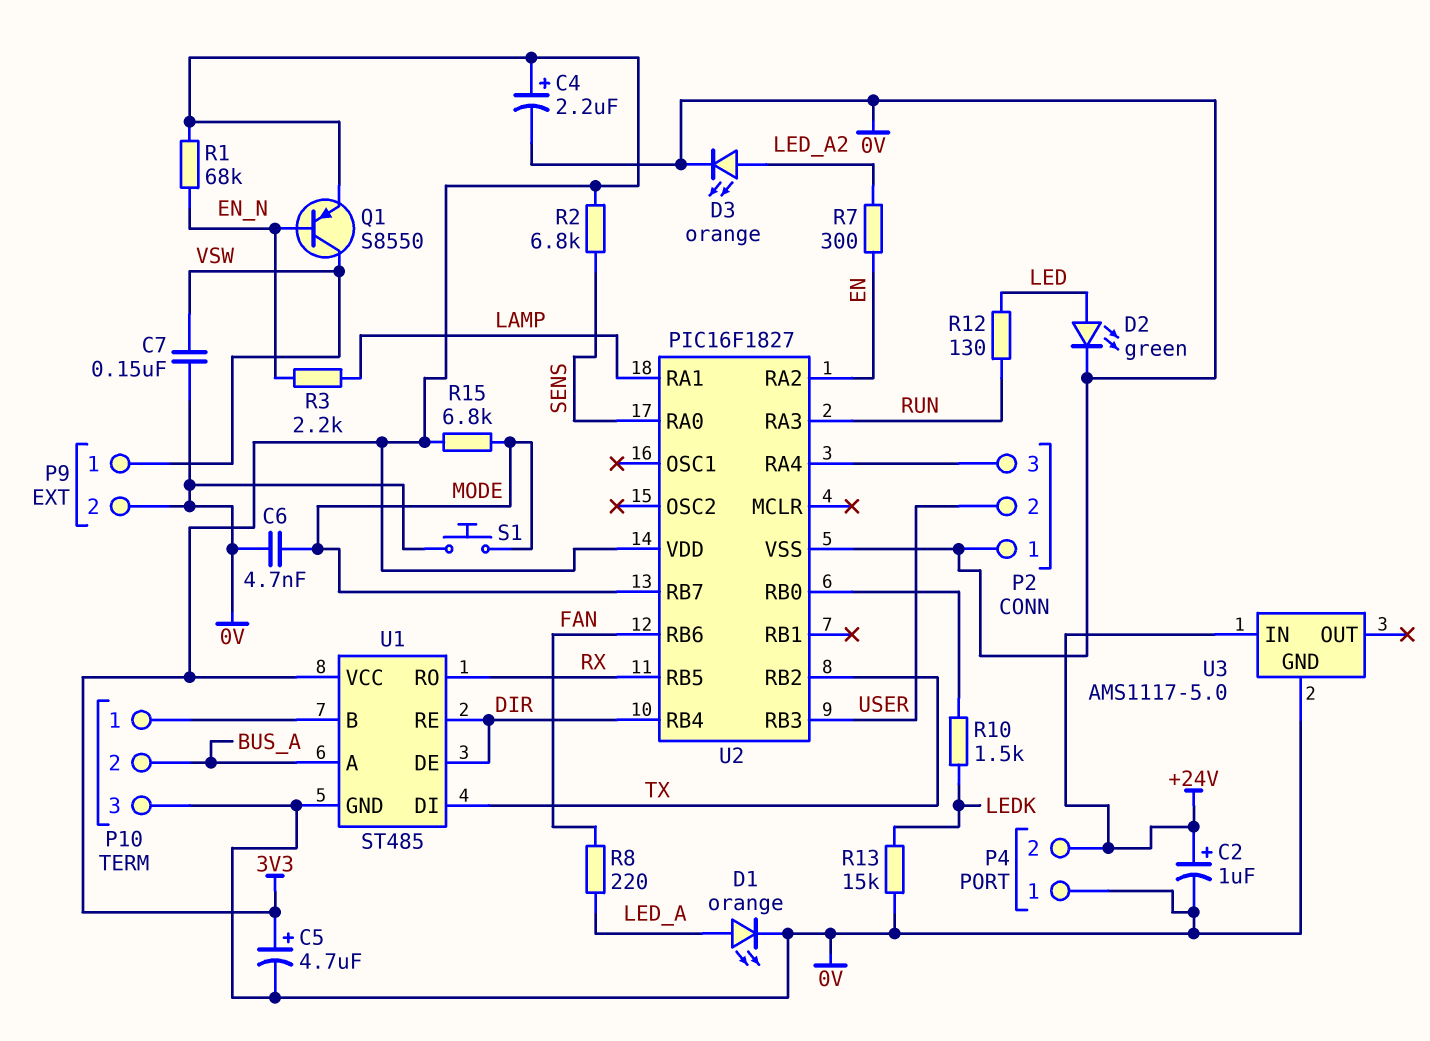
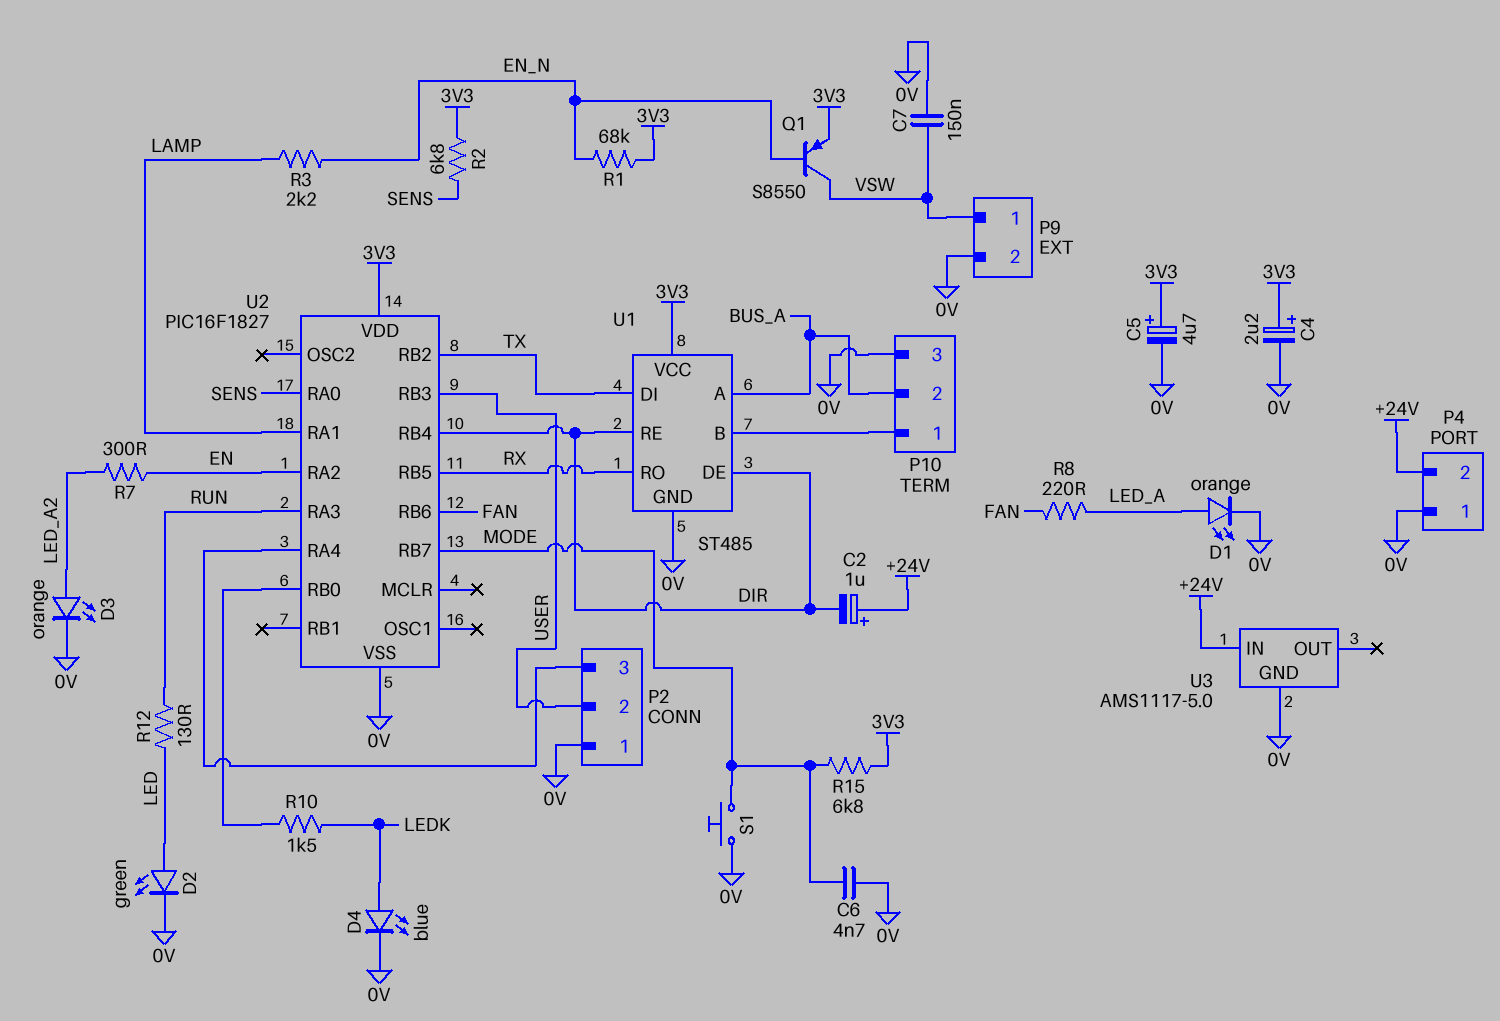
C2: 1uF (plus +24V, minus 0V) -> 1uF (plus +24V, minus DIR)
D4: none -> LED blue (A LEDK, K 0V)
R13: 15k (0V, LEDK) -> none

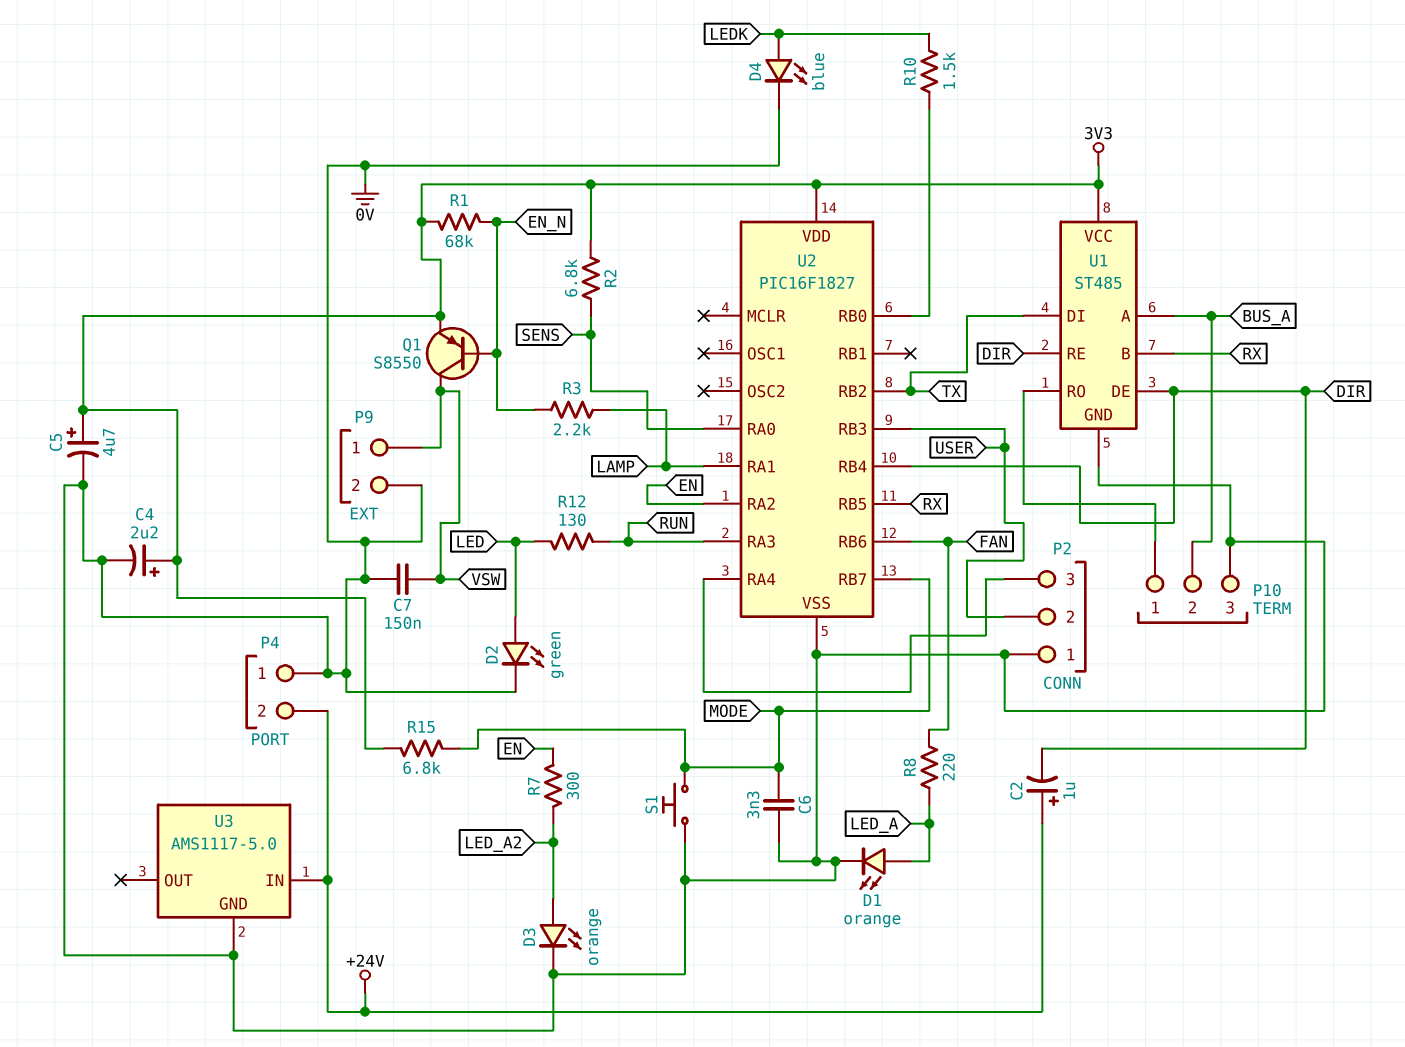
C6: 4.7nF (0V, MODE) -> 3.3nF (0V, MODE)
U1 pin B: P10/1 -> RX
U1 pin RO: RX -> P10/1

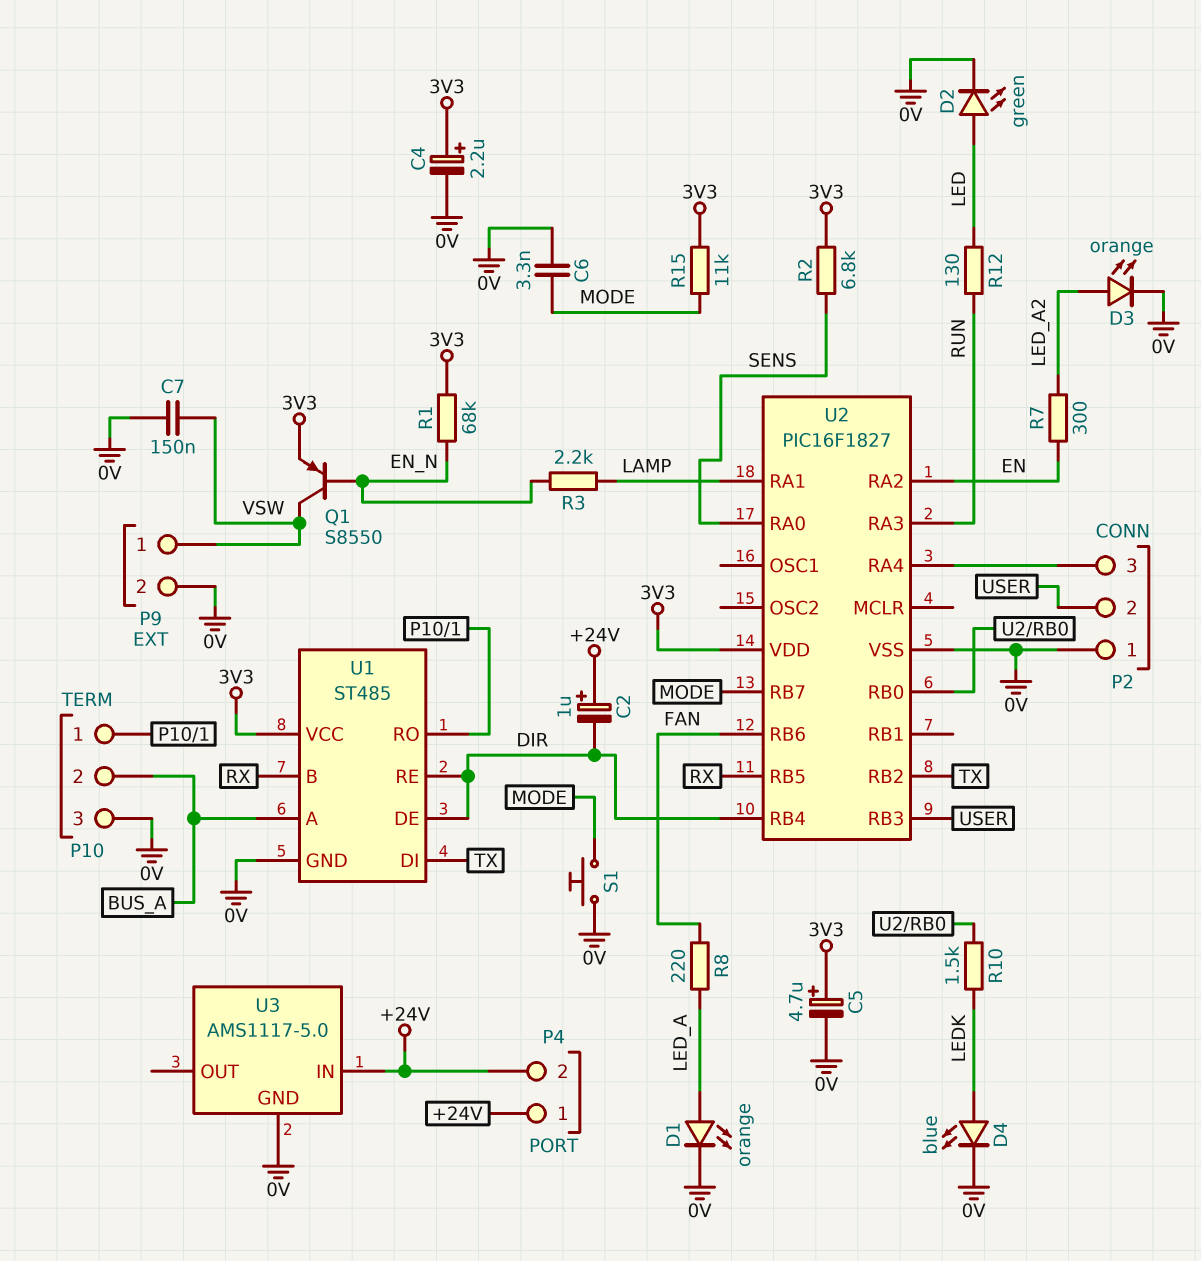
P4 pin 1: 0V -> +24V
R15: 6.8k (3V3, MODE) -> 11k (3V3, MODE)

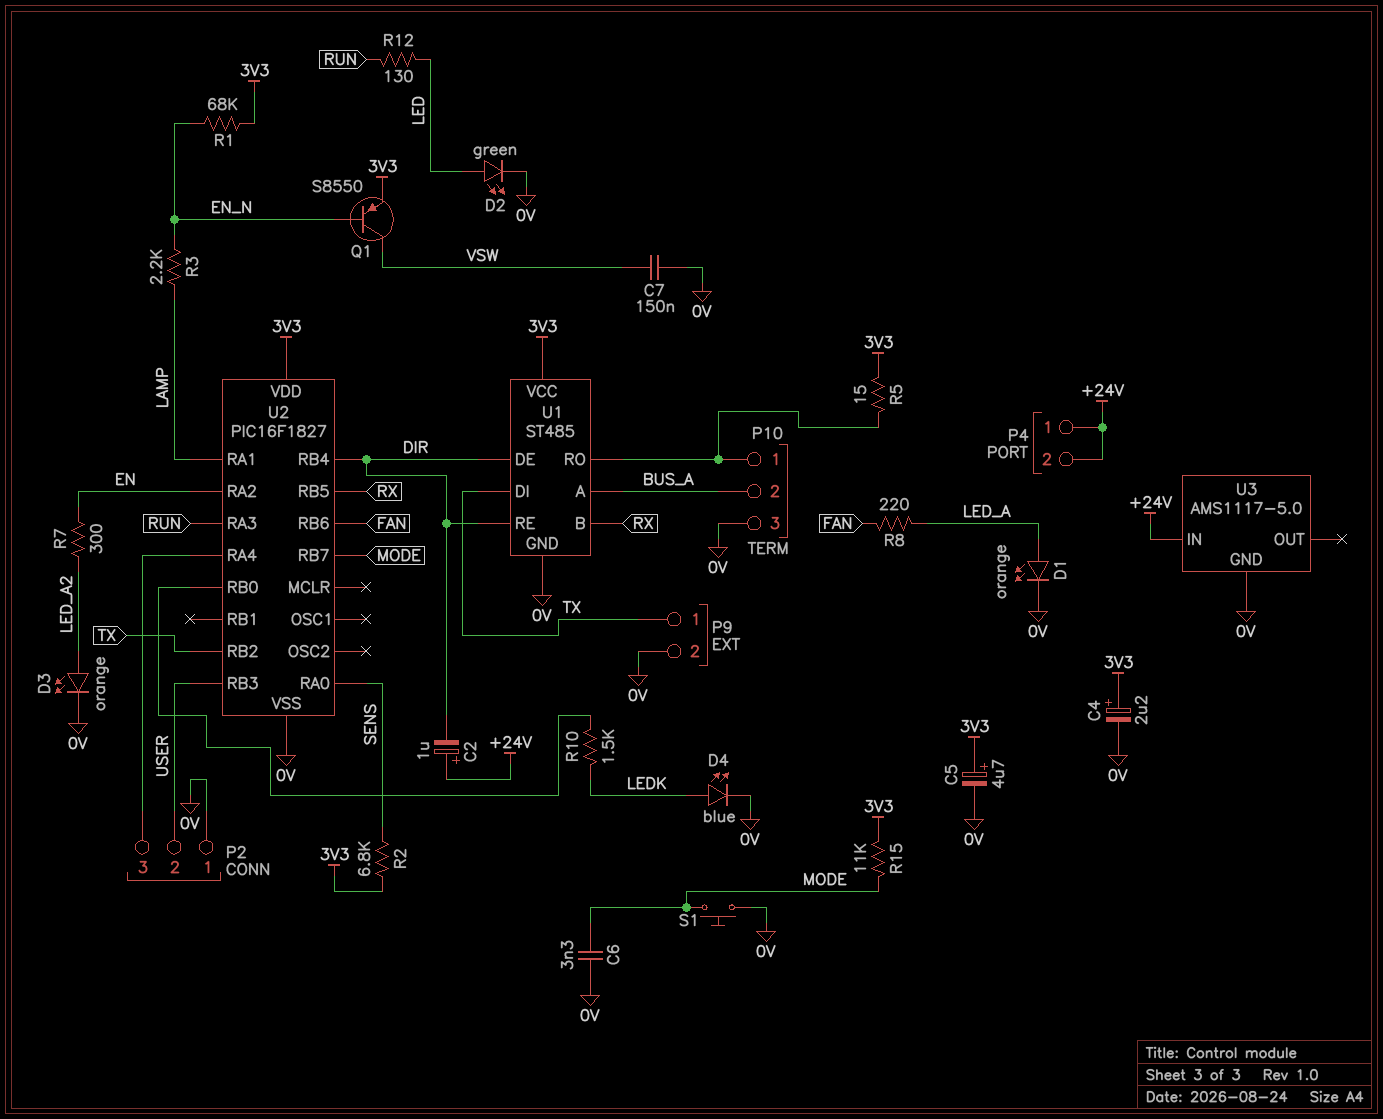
P9 pin 1: VSW -> TX
R5: none -> 15 (3V3, P10/1)

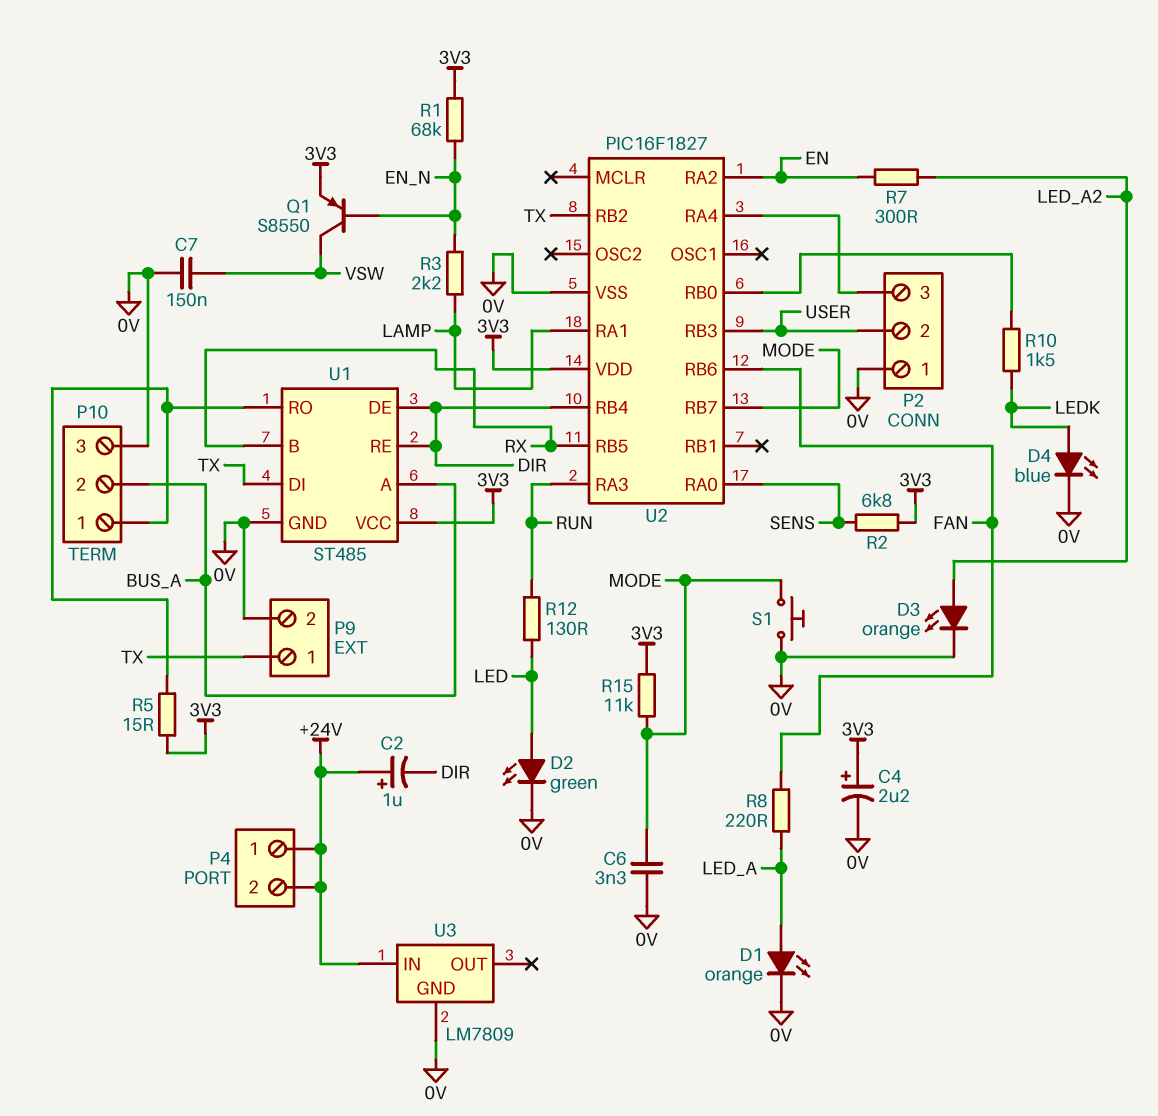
C5: 4.7uF (plus 3V3, minus 0V) -> none
U3: AMS1117-5.0 -> LM7809

